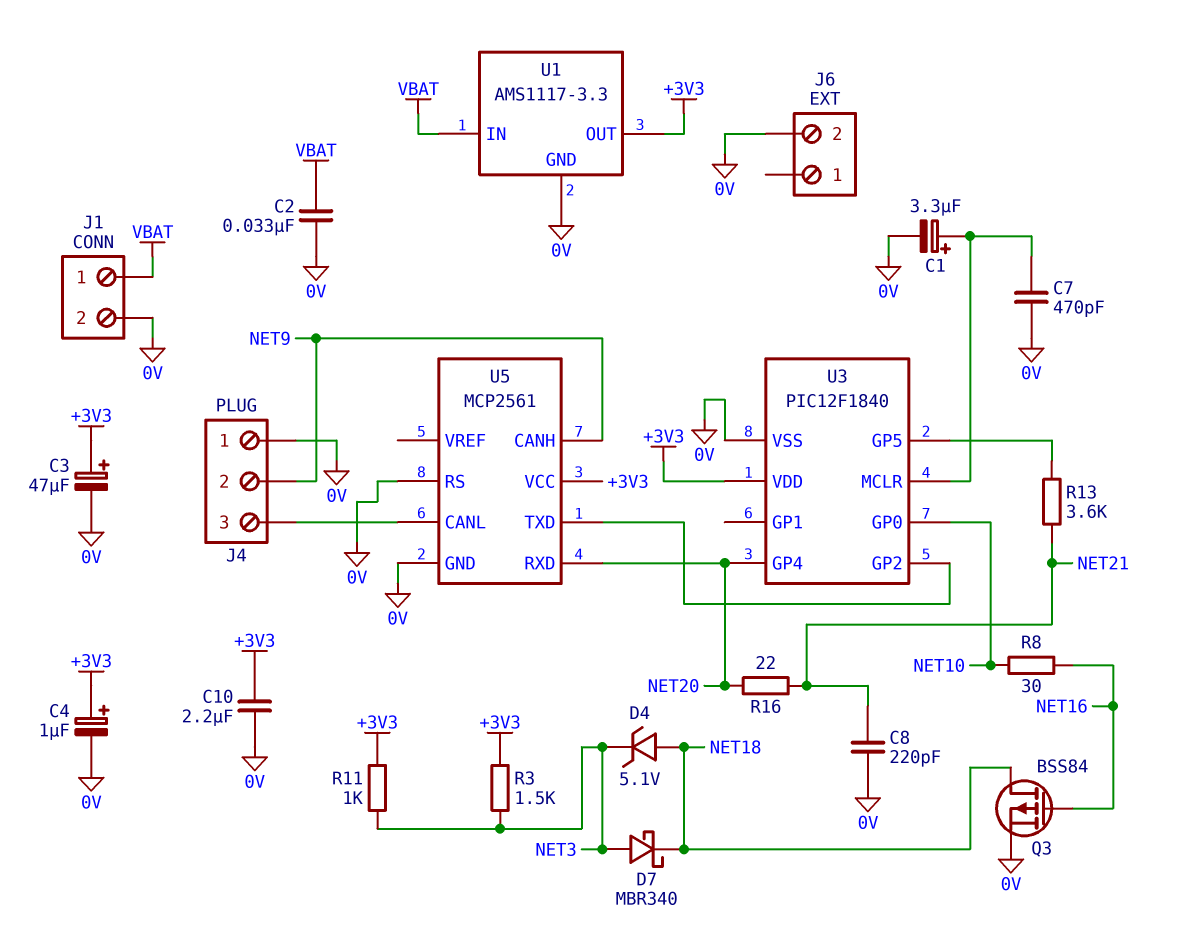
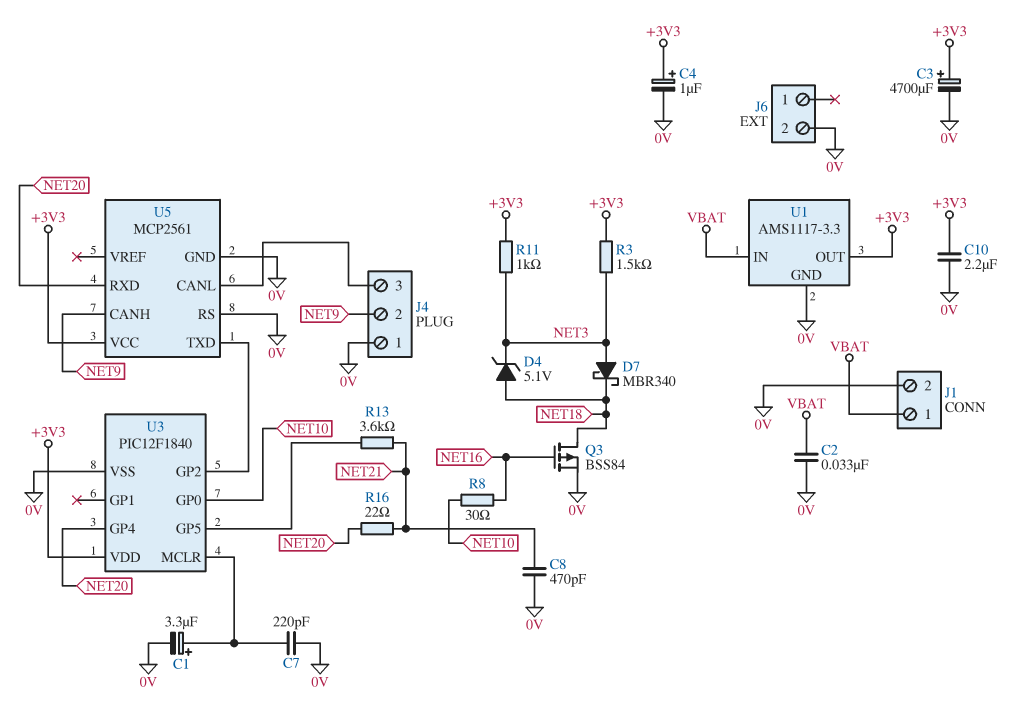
C3: 47uF (plus +3V3, minus 0V) -> 4700uF (plus +3V3, minus 0V)
C7: 470pF (0V, U3/MCLR) -> 220pF (0V, U3/MCLR)
C8: 220pF (0V, NET21) -> 470pF (0V, NET21)

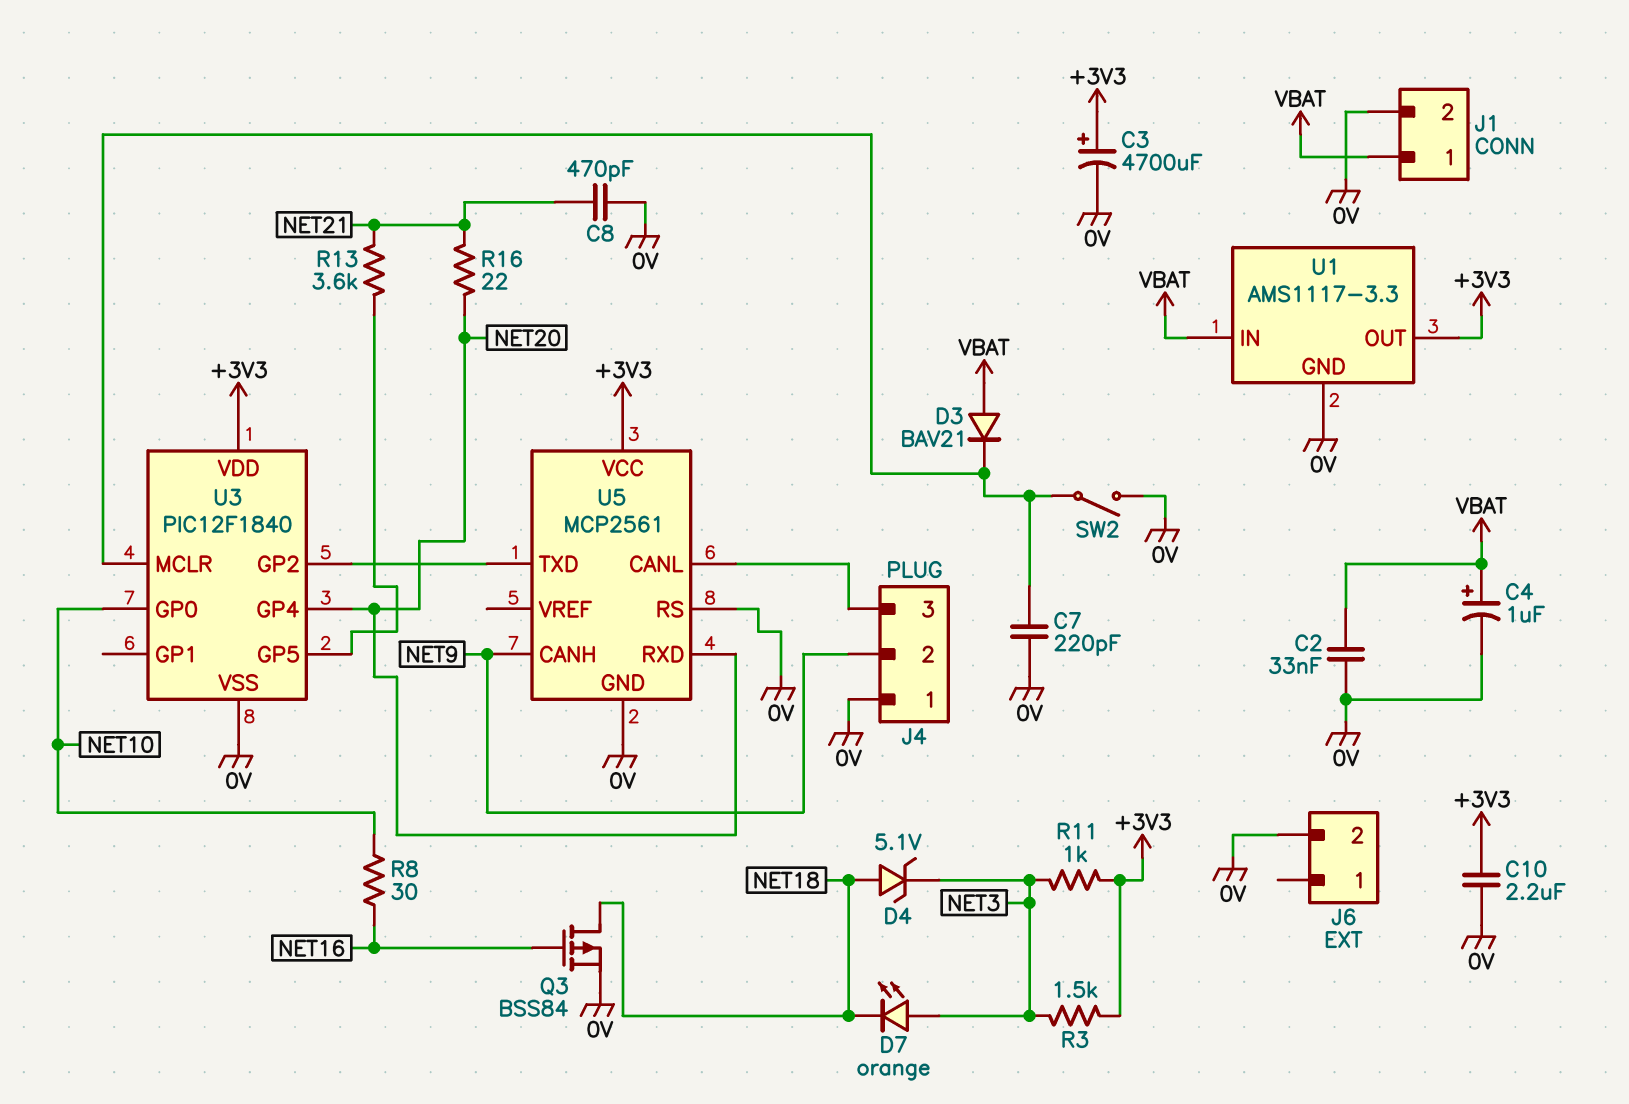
C1: 3.3uF (plus U3/MCLR, minus 0V) -> none
C4: 1uF (plus +3V3, minus 0V) -> 1uF (plus VBAT, minus 0V)
D3: none -> diode BAV21 (A VBAT, K U3/MCLR)
D7: schottky MBR340 (A NET3, K NET18) -> LED orange (A NET3, K NET18)
SW2: none -> switch (0V, U3/MCLR)

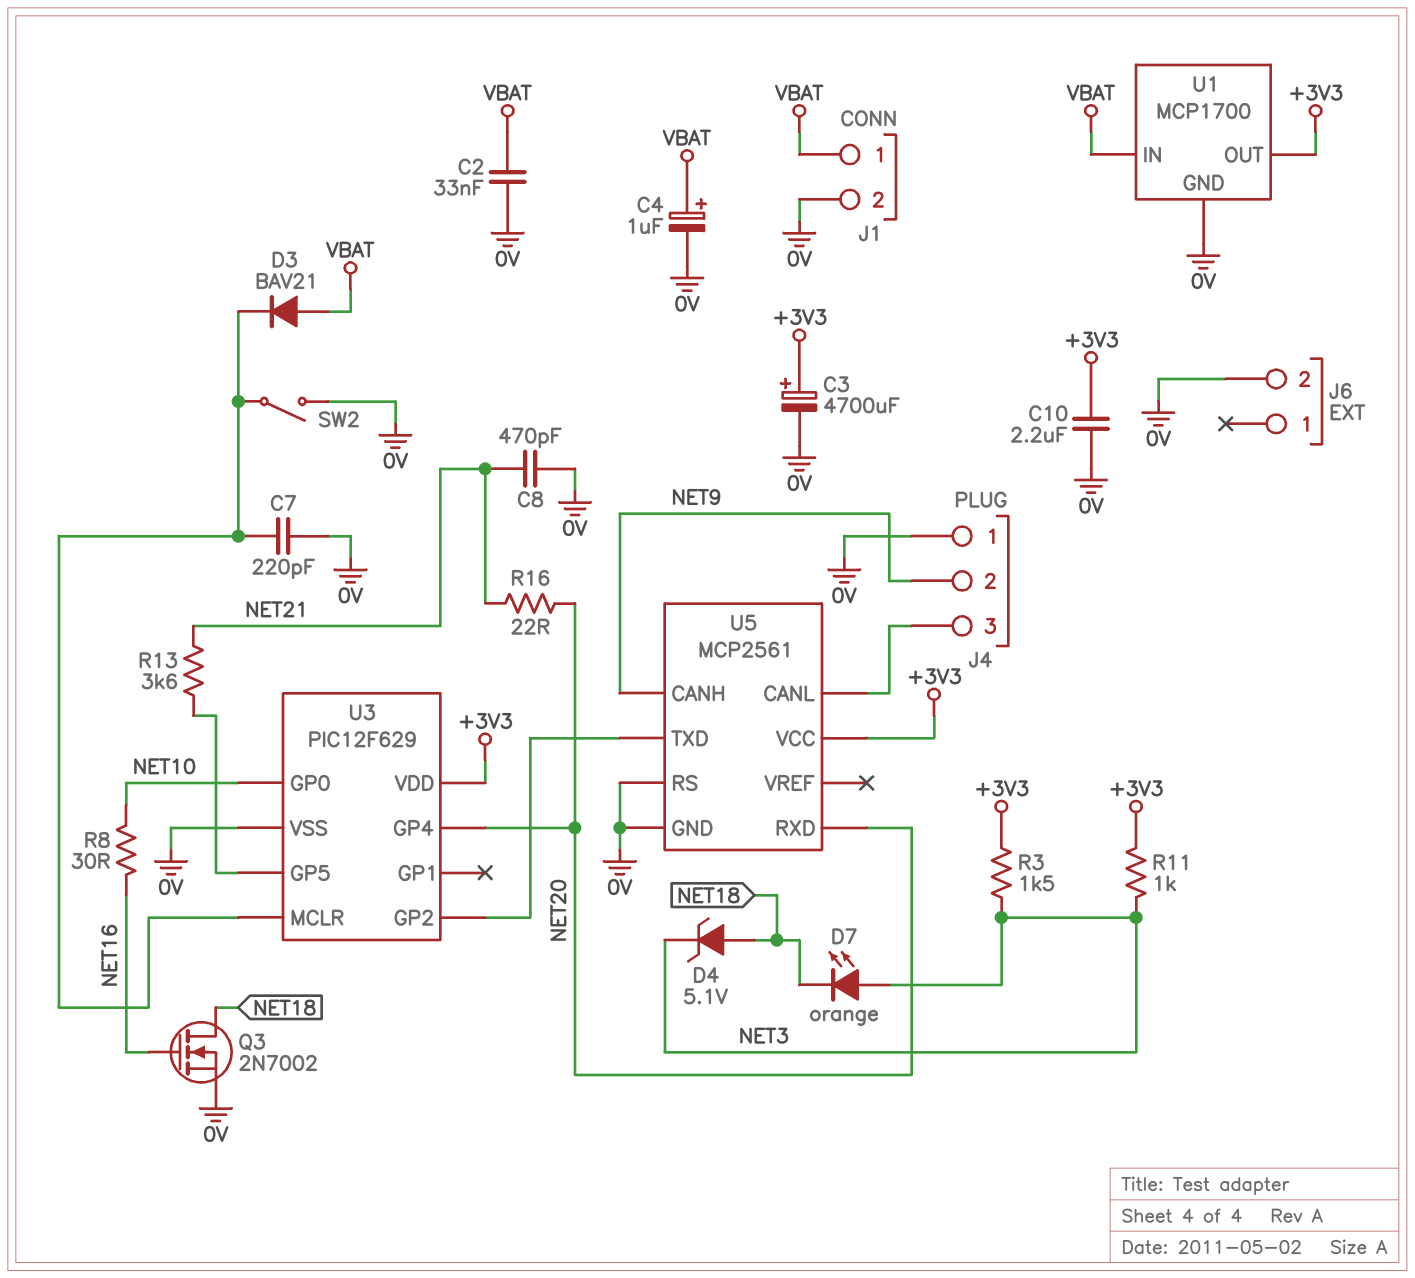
Q3: PMOS BSS84 (G NET16, D NET18, S 0V) -> NMOS 2N7002 (G NET16, D NET18, S 0V)
U1: AMS1117-3.3 -> MCP1700
U3: PIC12F1840 -> PIC12F629

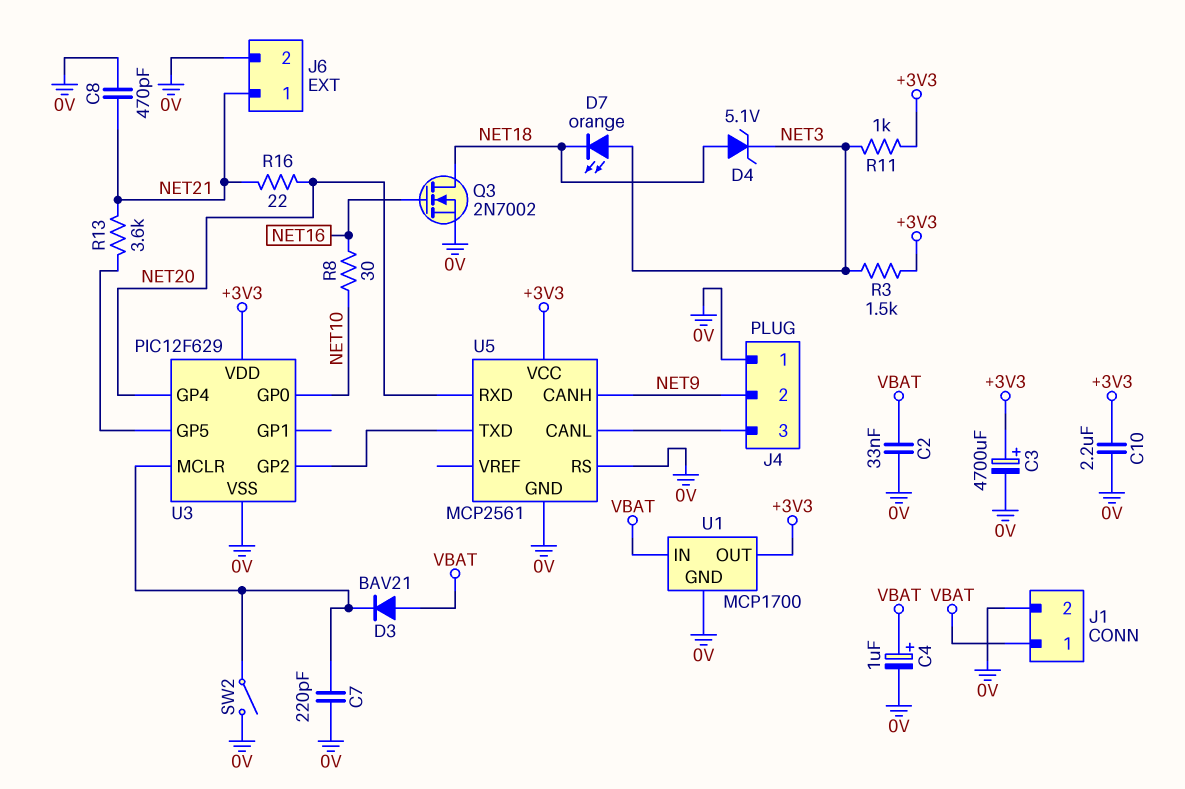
J6 pin 1: none -> NET21

